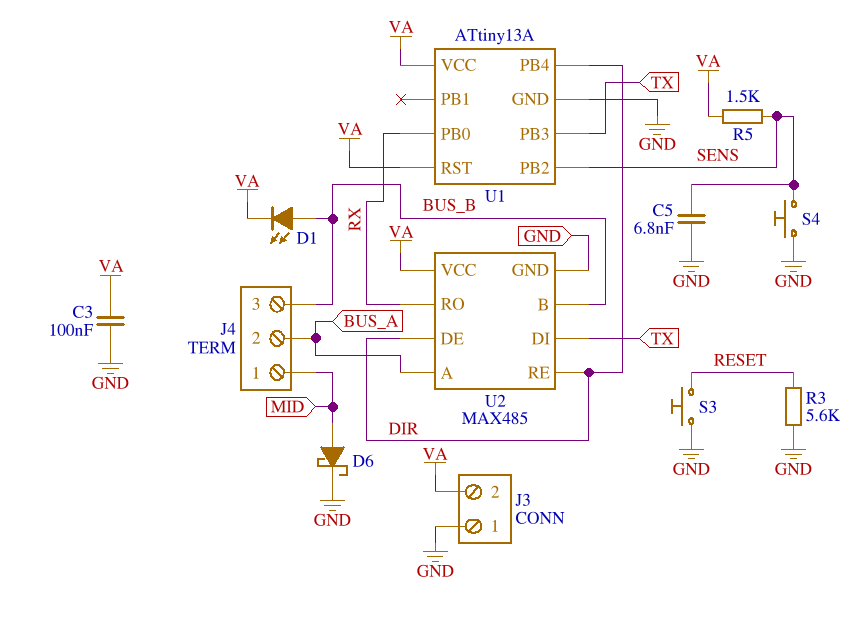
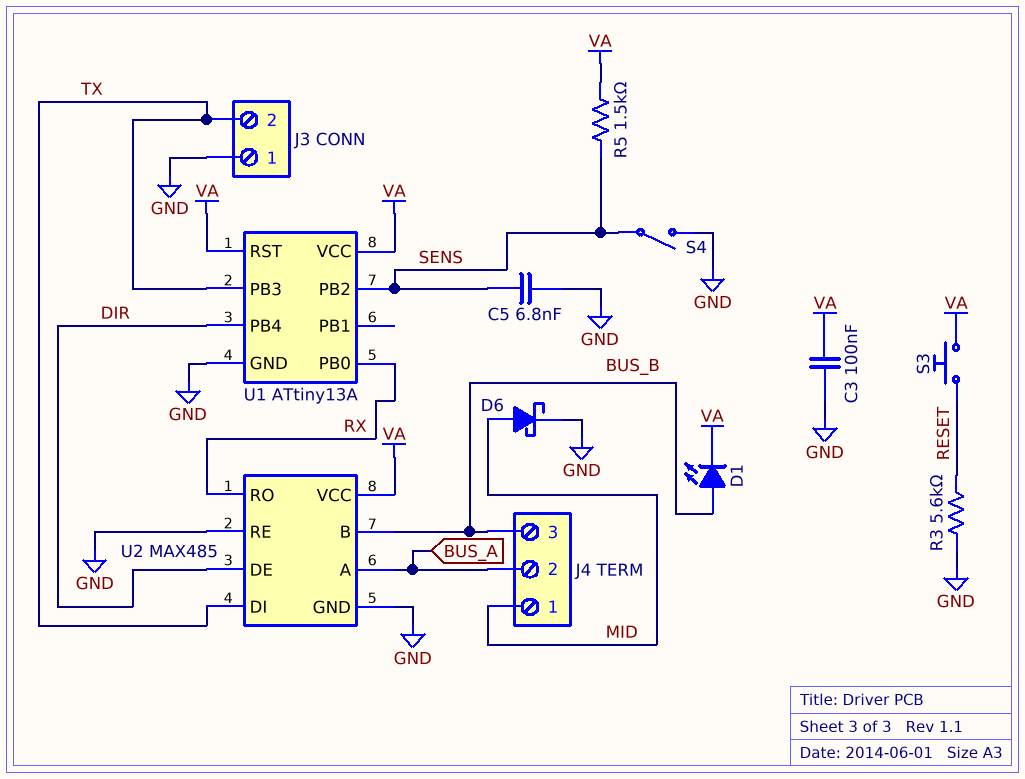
J3 pin 2: VA -> TX
S3: button (GND, RESET) -> button (RESET, VA)
S4: button (GND, SENS) -> switch (GND, SENS)
U2 pin RE: DIR -> GND

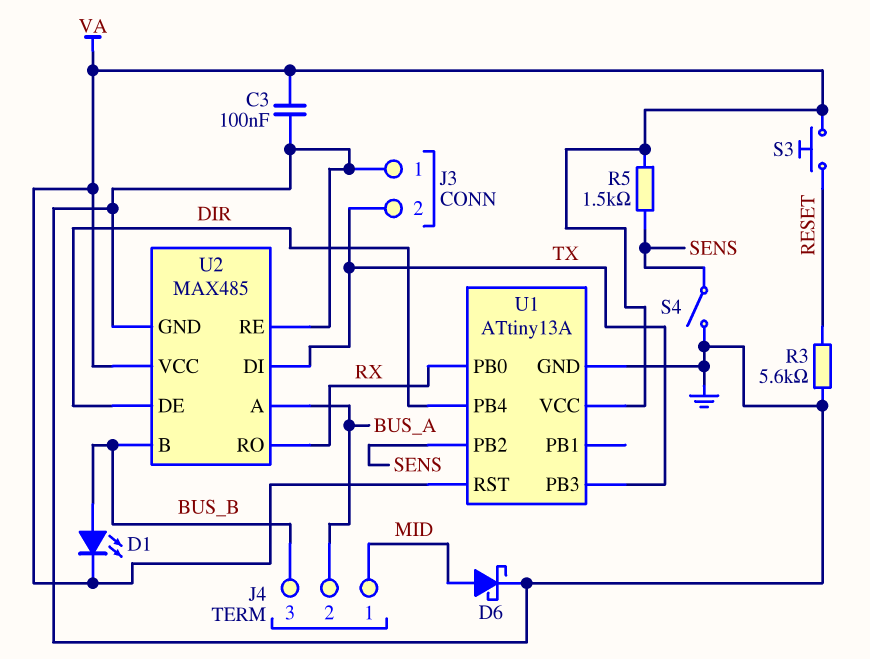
C5: 6.8nF (GND, SENS) -> none

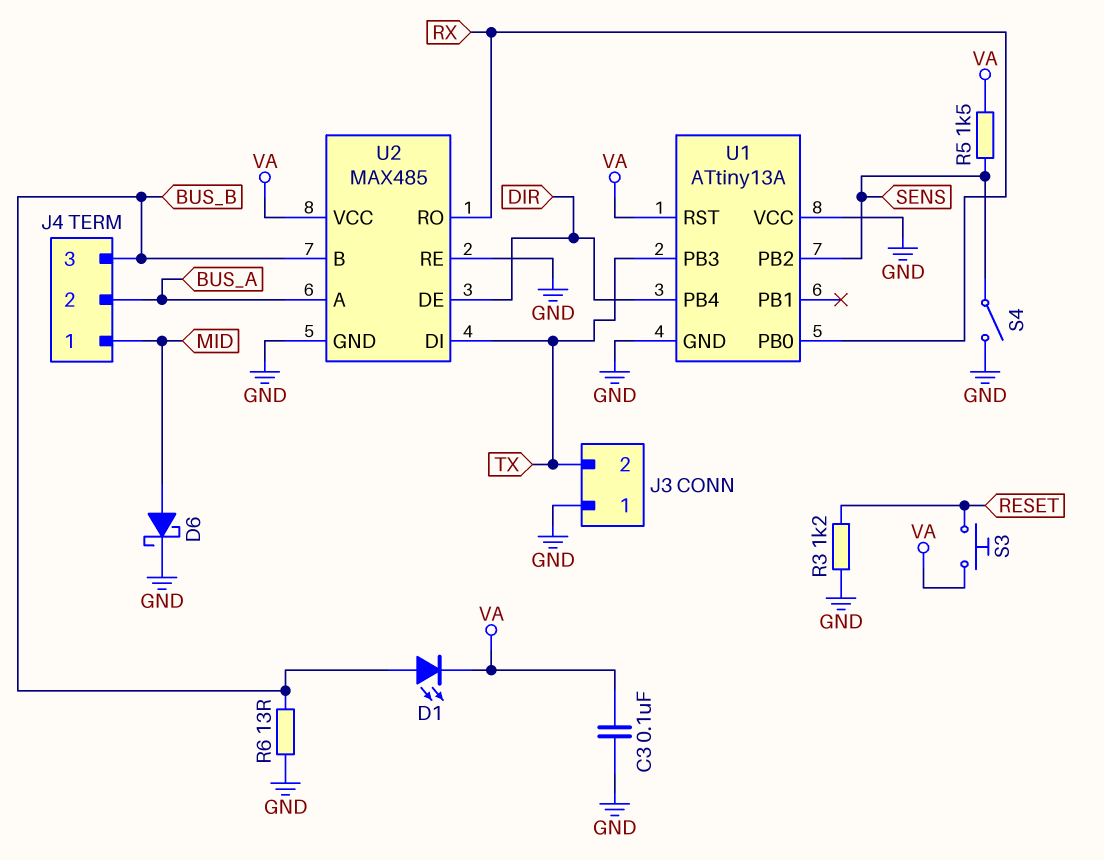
R3: 5.6k (GND, RESET) -> 1.2k (GND, RESET)
R6: none -> 13 (BUS_B, GND)
U1 pin VCC: VA -> GND

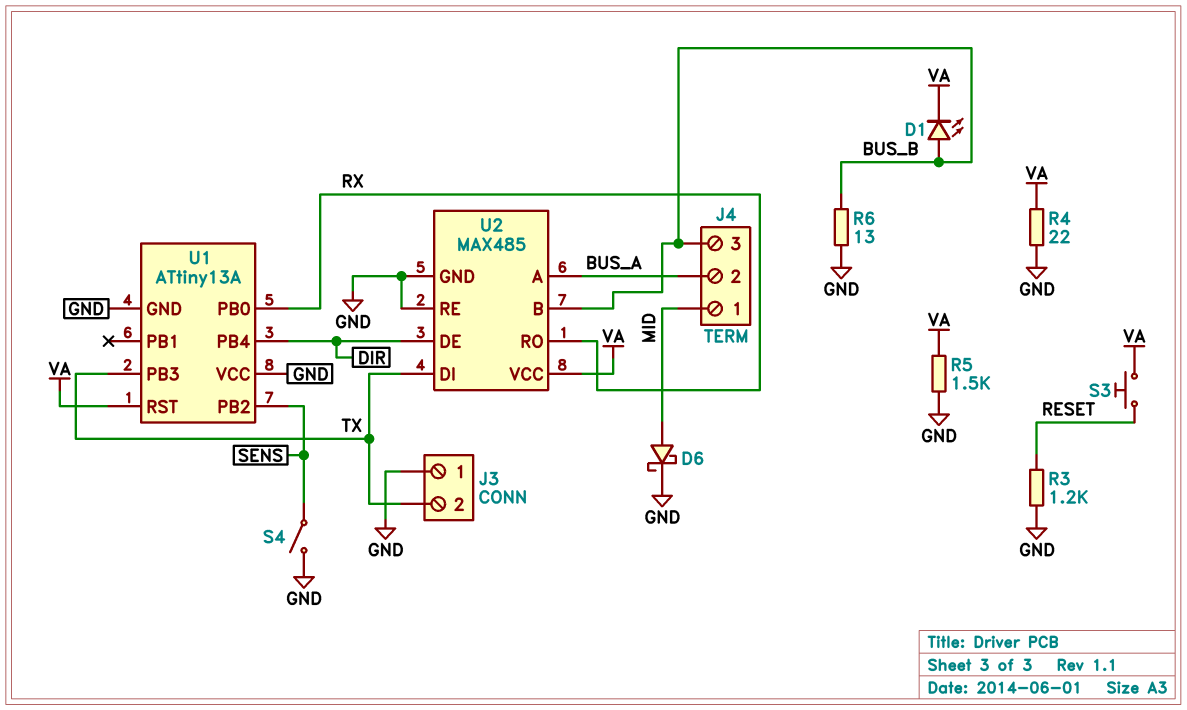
C3: 100nF (GND, VA) -> none
R4: none -> 22 (GND, VA)
R5: 1.5k (SENS, VA) -> 1.5k (GND, VA)

